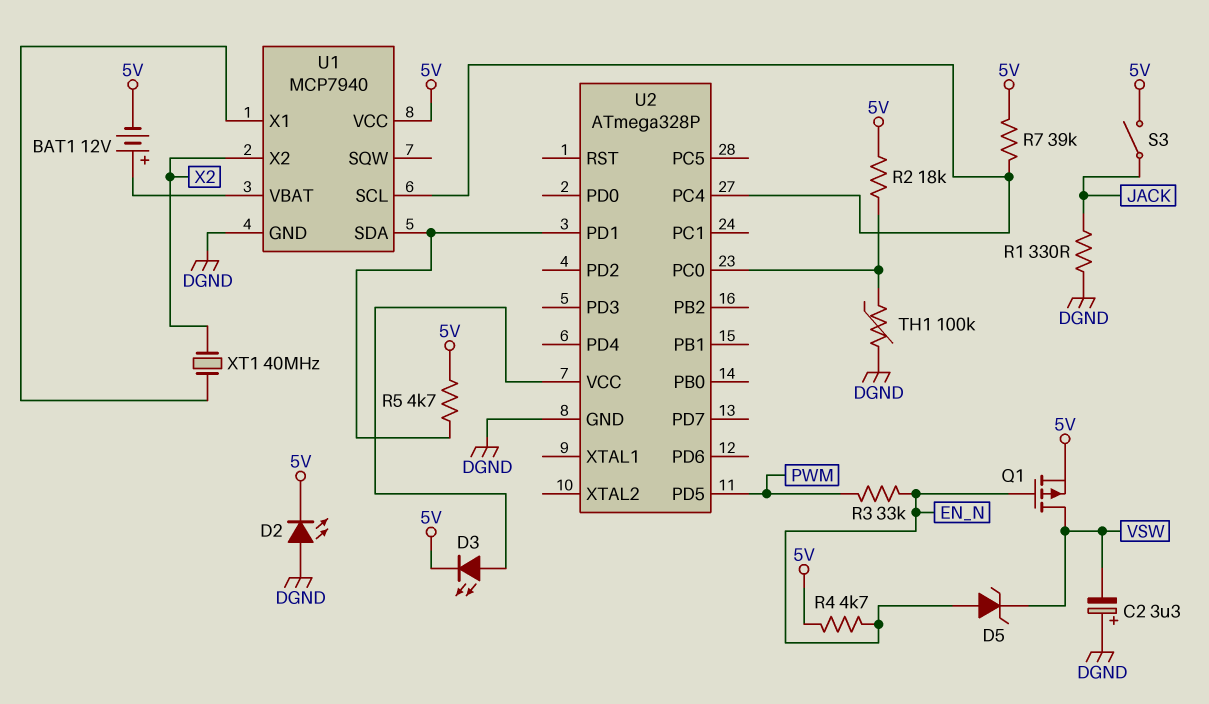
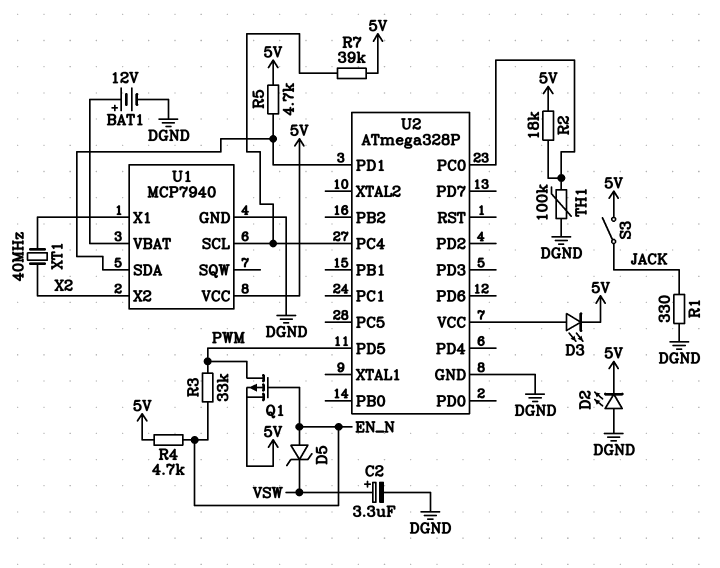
BAT1: 12V (plus U1/VBAT, minus 5V) -> 12V (plus U1/VBAT, minus DGND)
C2: 3.3uF (plus DGND, minus VSW) -> 3.3uF (plus VSW, minus DGND)
Q1: PMOS (G EN_N, D VSW, S 5V) -> PMOS (G EN_N, D PWM, S 5V)

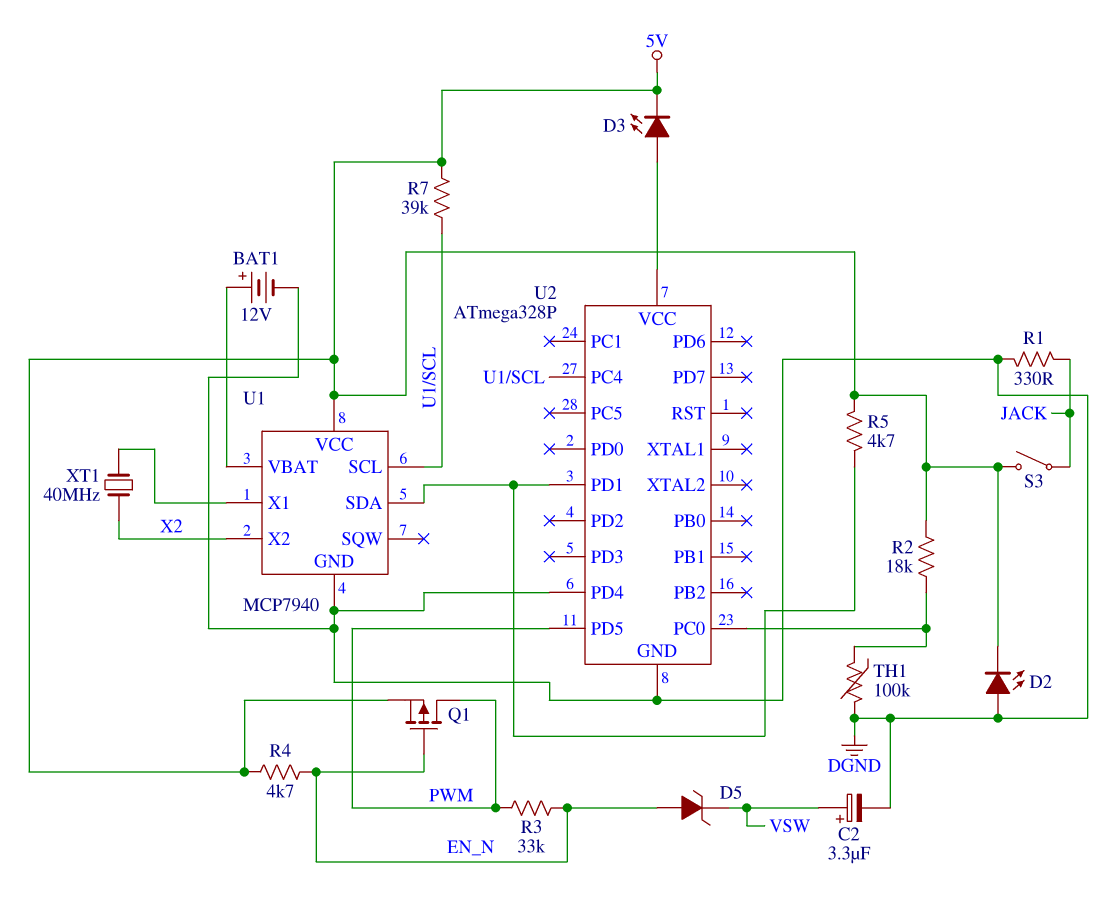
U2 pin PD4: none -> DGND

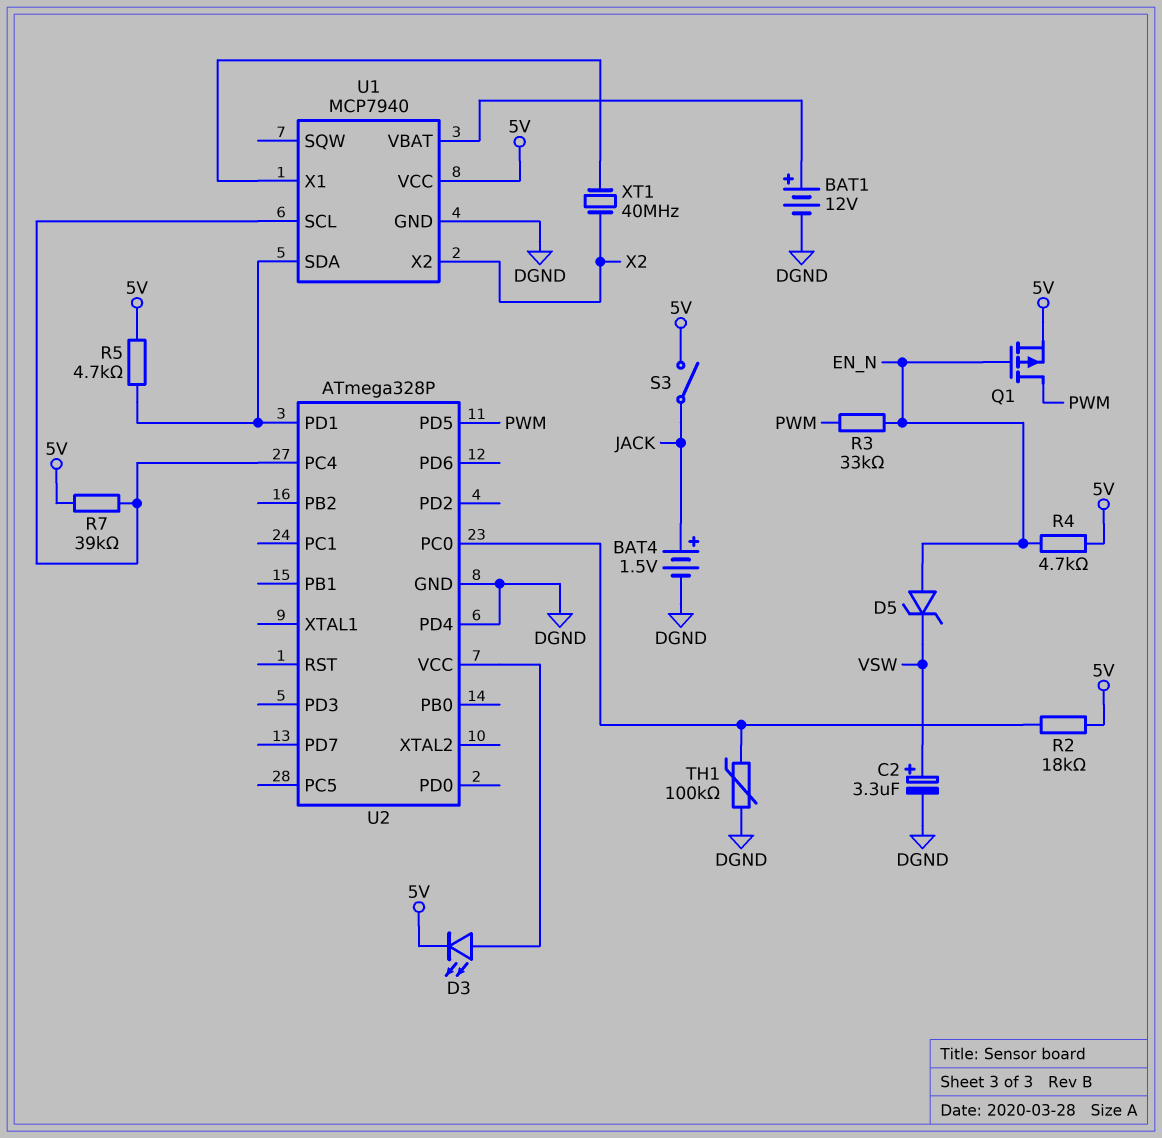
BAT4: none -> 1.5V (plus JACK, minus DGND)
D2: LED (A DGND, K 5V) -> none
R1: 330 (DGND, JACK) -> none

